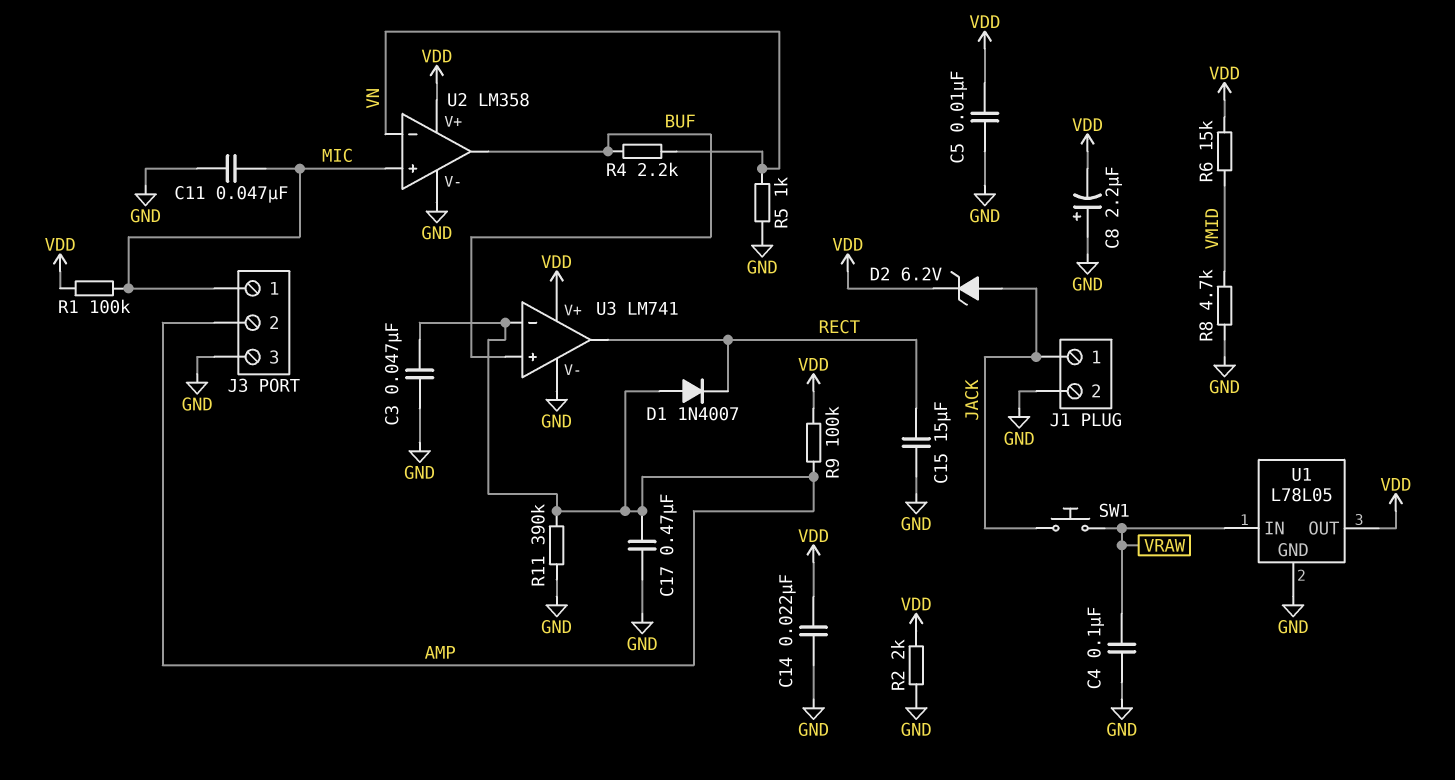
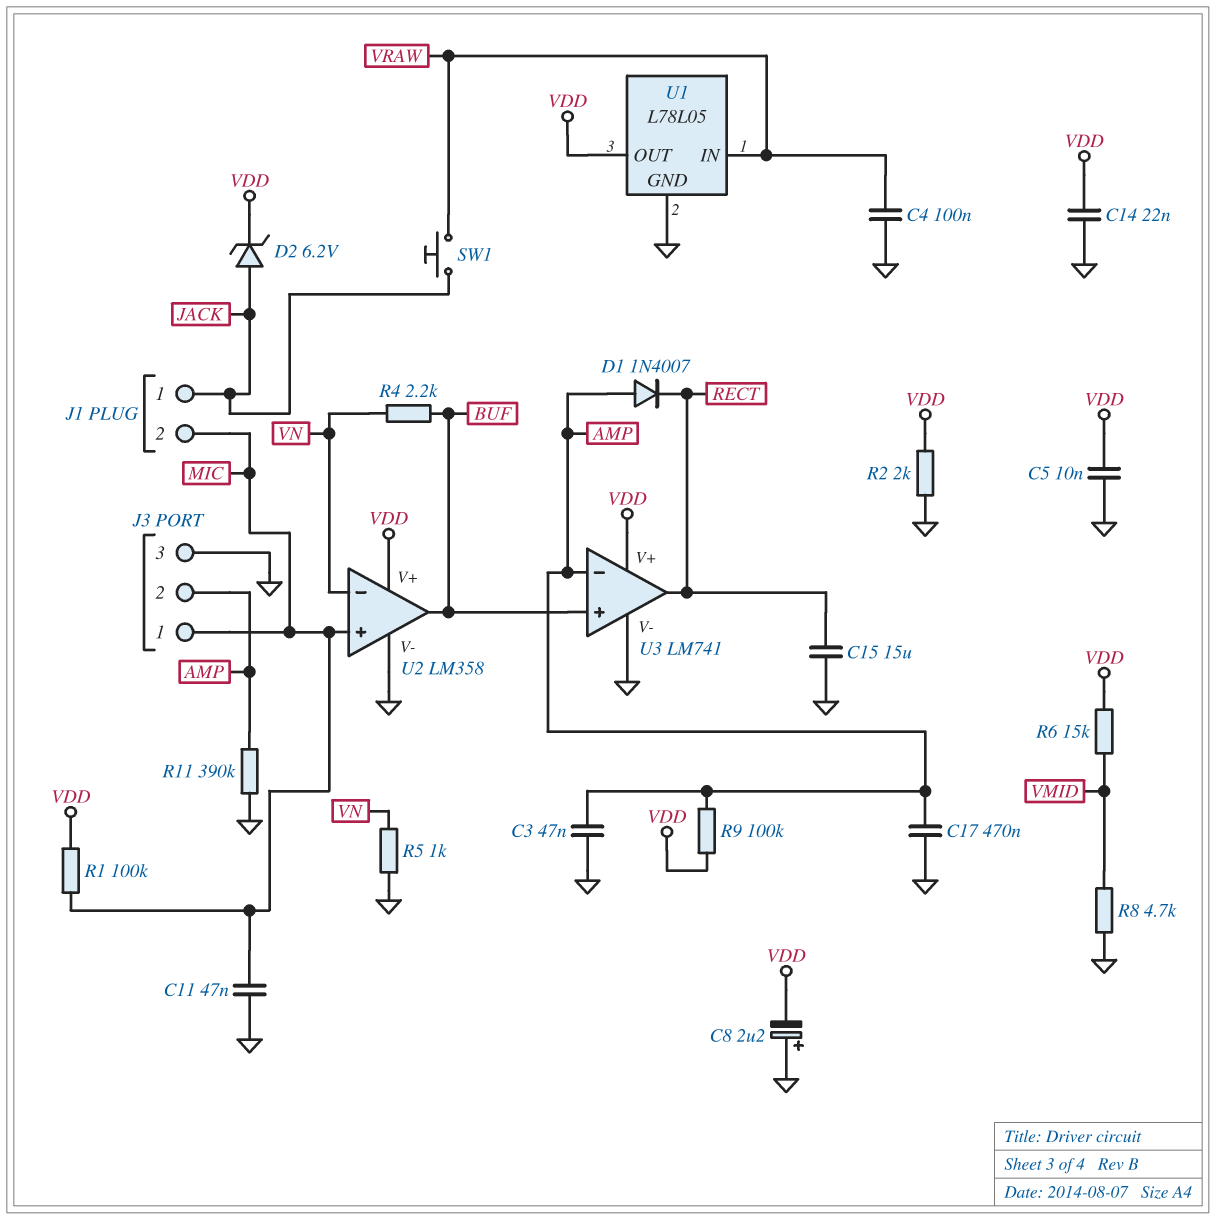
J1 pin 2: GND -> MIC

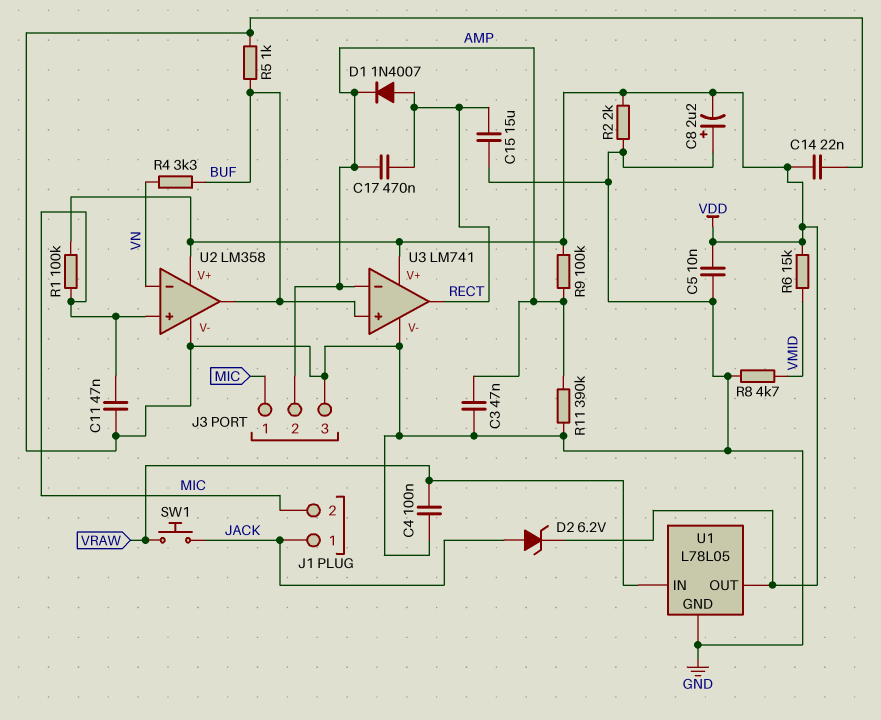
C17: 470nF (AMP, GND) -> 470nF (AMP, RECT)
D1: diode 1N4007 (A AMP, K RECT) -> diode 1N4007 (A RECT, K AMP)
R4: 2.2k (BUF, VN) -> 3.3k (BUF, VN)
R5: 1k (GND, VN) -> 1k (BUF, GND)

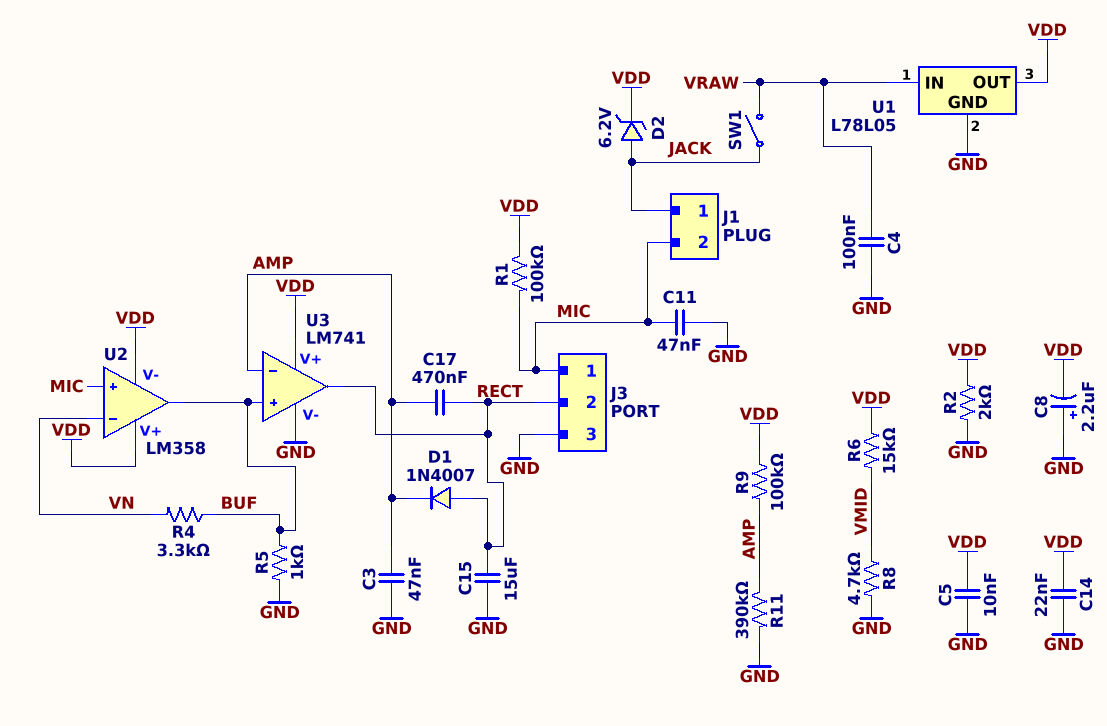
J3 pin 2: AMP -> RECT
SW1: button (JACK, VRAW) -> switch (JACK, VRAW)
U2 pin V-: GND -> VDD

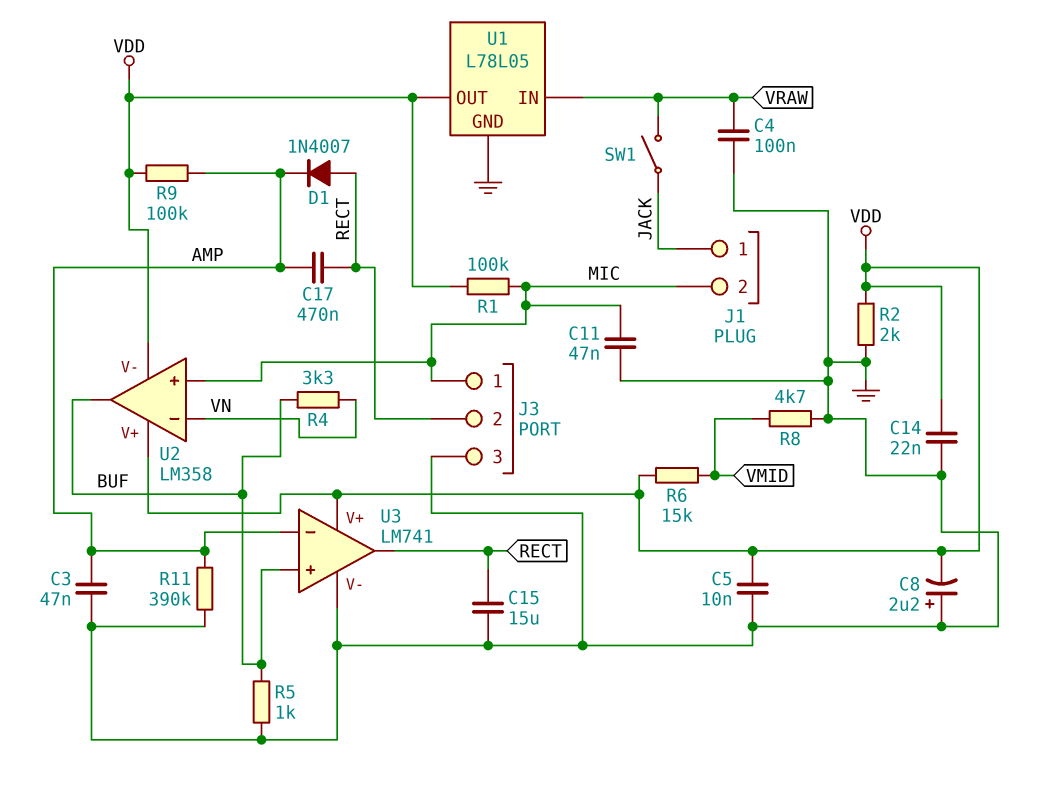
D2: zener 6.2V (A JACK, K VDD) -> none

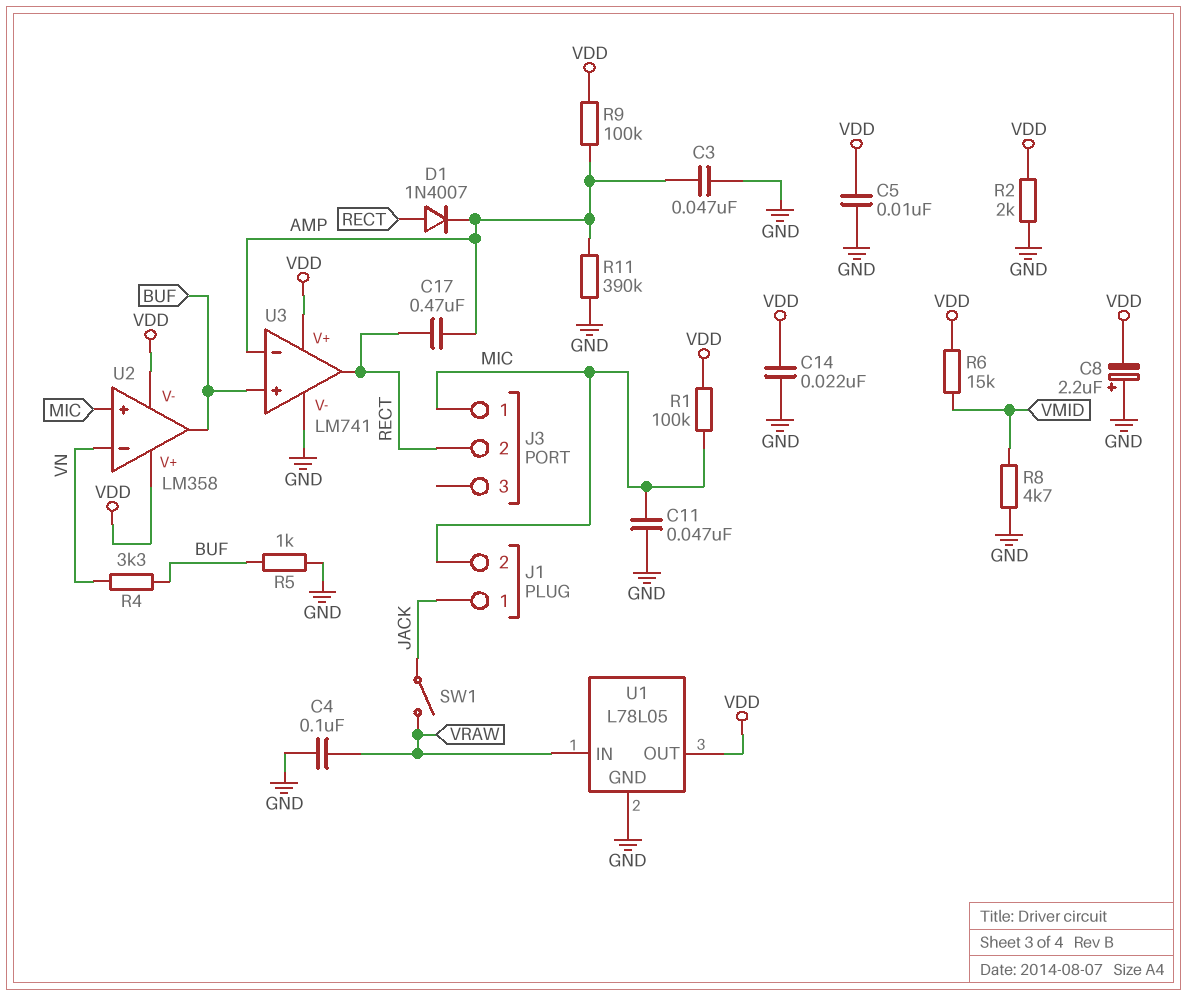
C15: 15uF (GND, RECT) -> none
J3 pin 3: GND -> none

